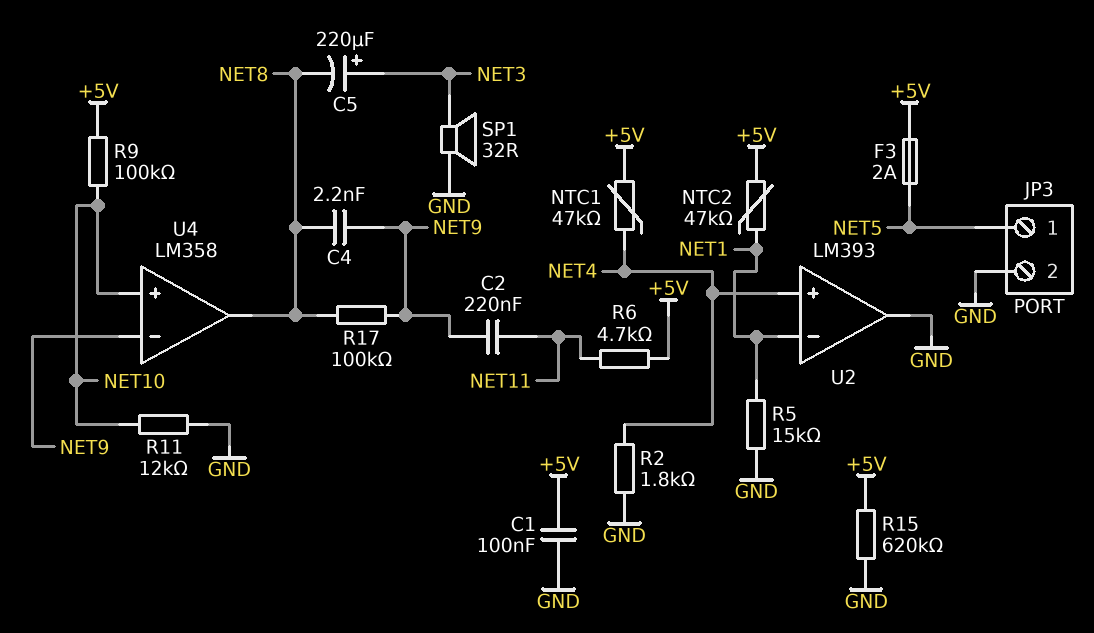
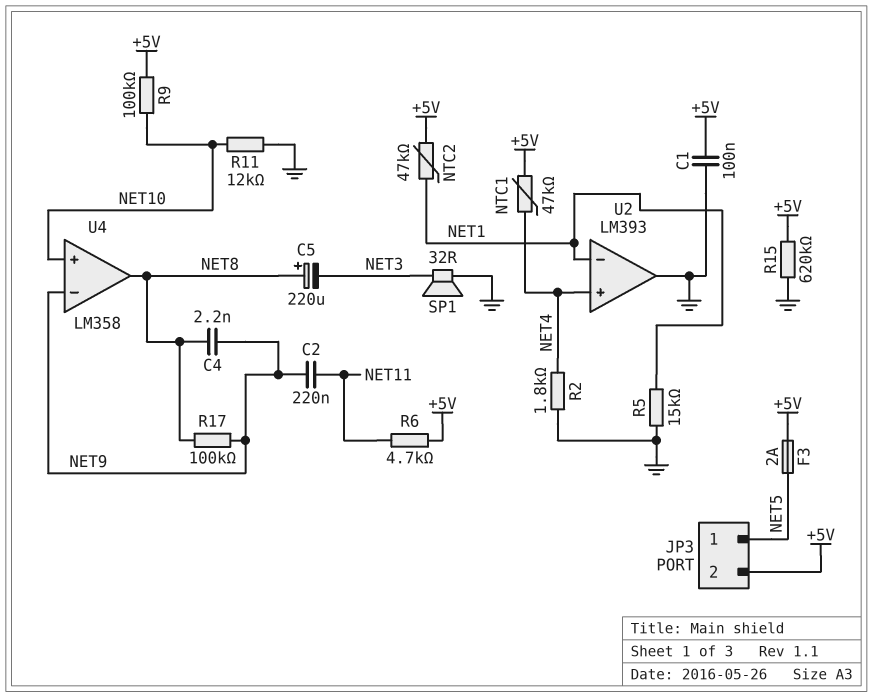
C5: 220uF (plus NET3, minus NET8) -> 220uF (plus NET8, minus NET3)
JP3 pin 2: GND -> +5V

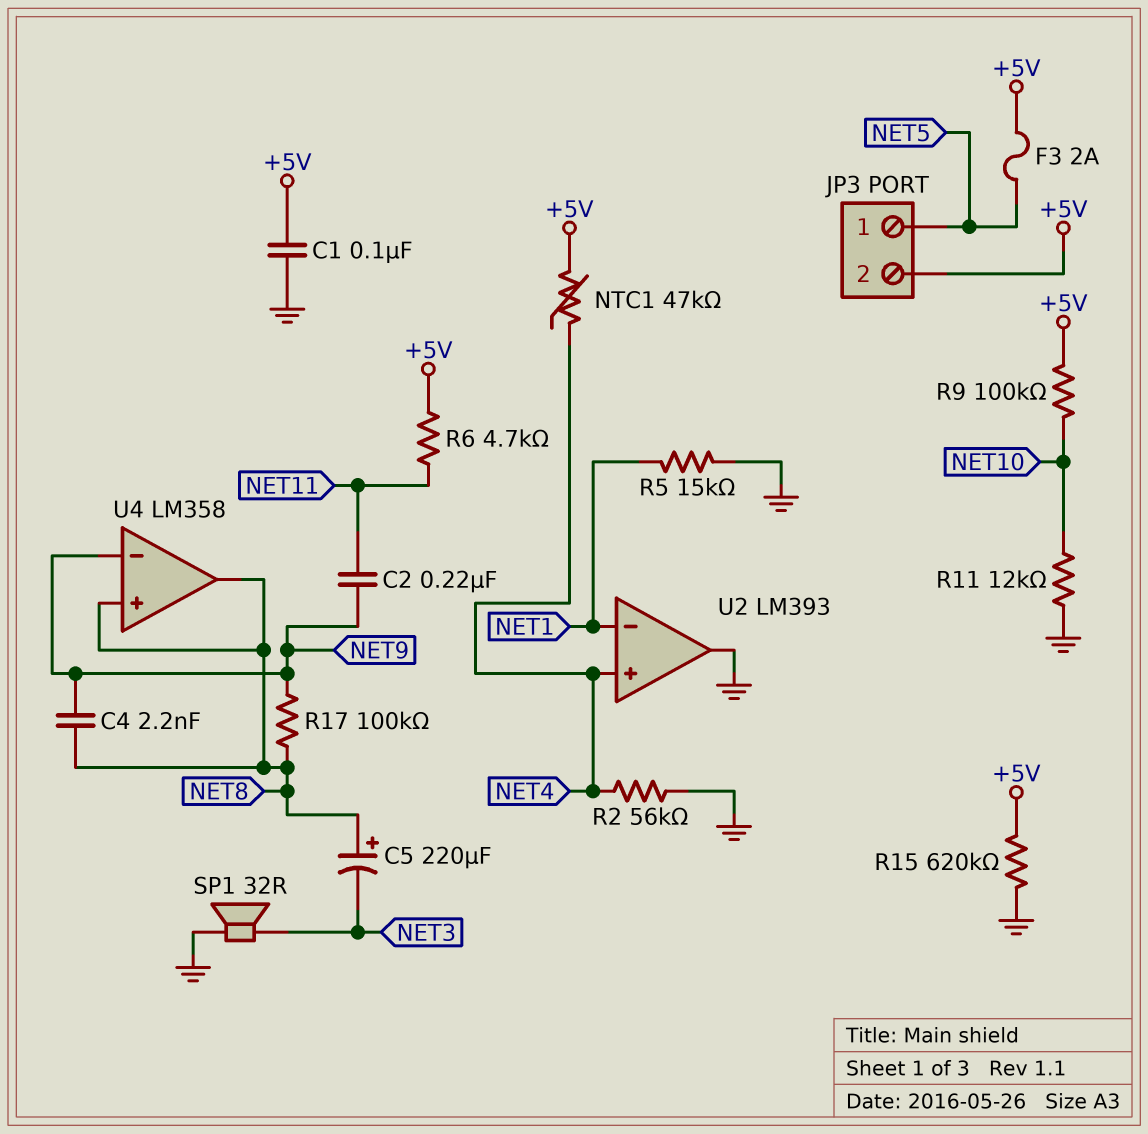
NTC2: 47k (+5V, NET1) -> none
R2: 1.8k (GND, NET4) -> 56k (GND, NET4)
U4 pin in+: NET10 -> NET8

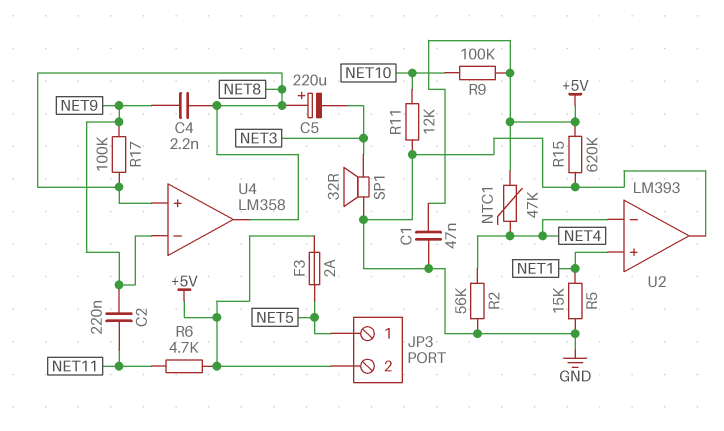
C1: 100nF (+5V, GND) -> 47nF (+5V, GND)
U2 pin in+: NET4 -> NET1
U2 pin in-: NET1 -> NET4

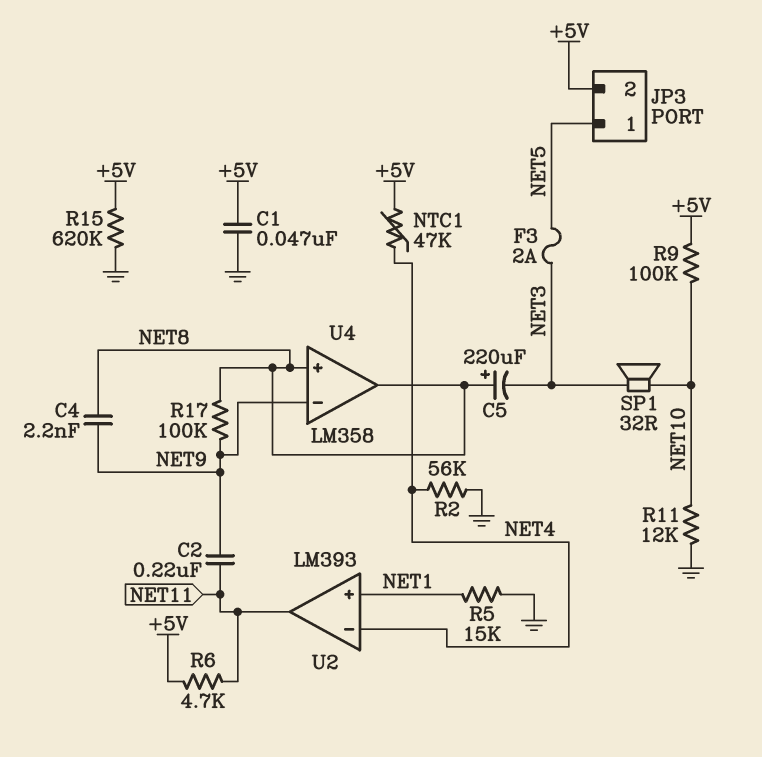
F3: 2A (+5V, NET5) -> 2A (NET3, NET5)
SP1: speaker 32R (GND, NET3) -> speaker 32R (NET3, NET10)
U2 pin out: GND -> NET11

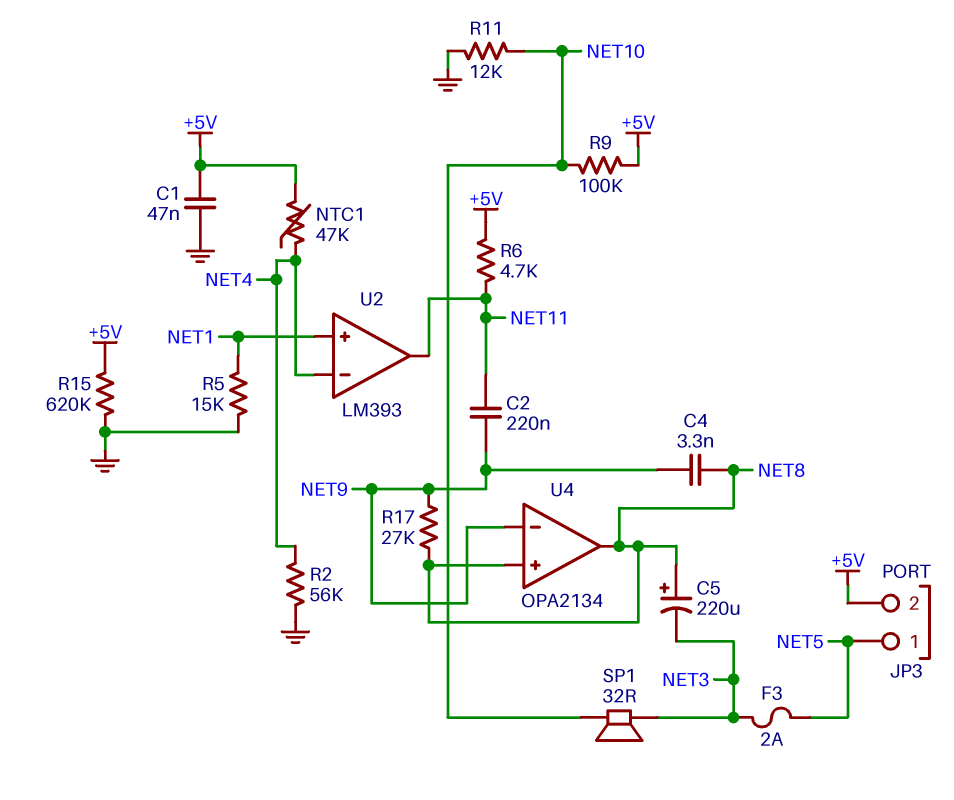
C4: 2.2nF (NET8, NET9) -> 3.3nF (NET8, NET9)
R17: 100k (NET8, NET9) -> 27k (NET8, NET9)
U4: LM358 -> OPA2134

